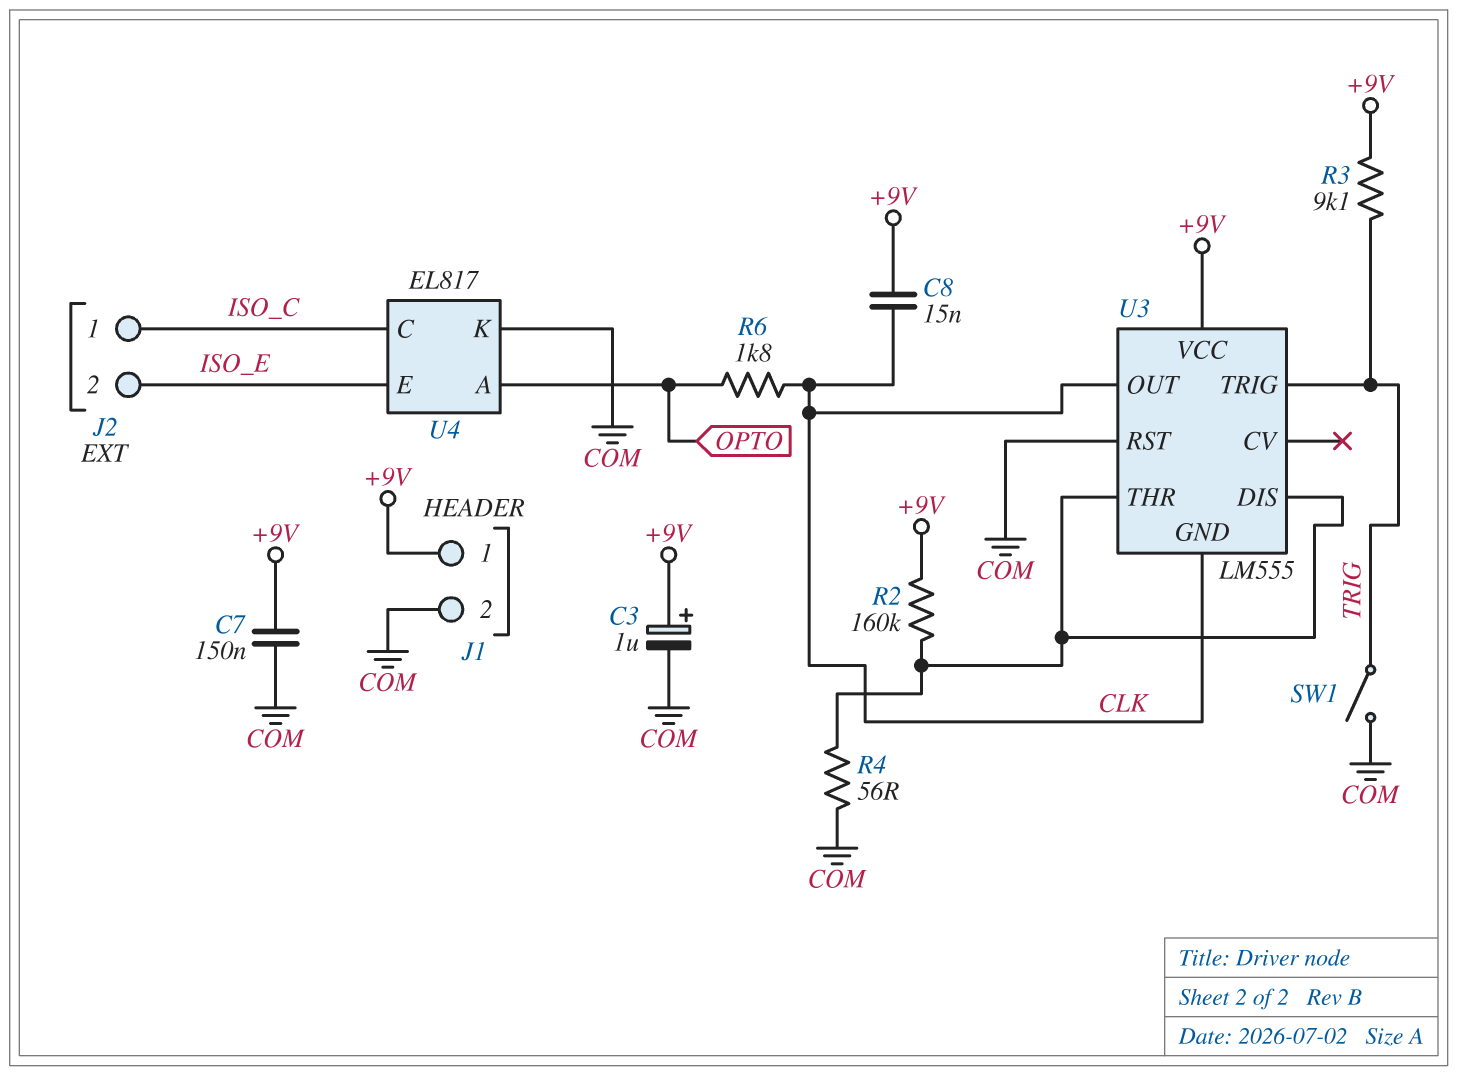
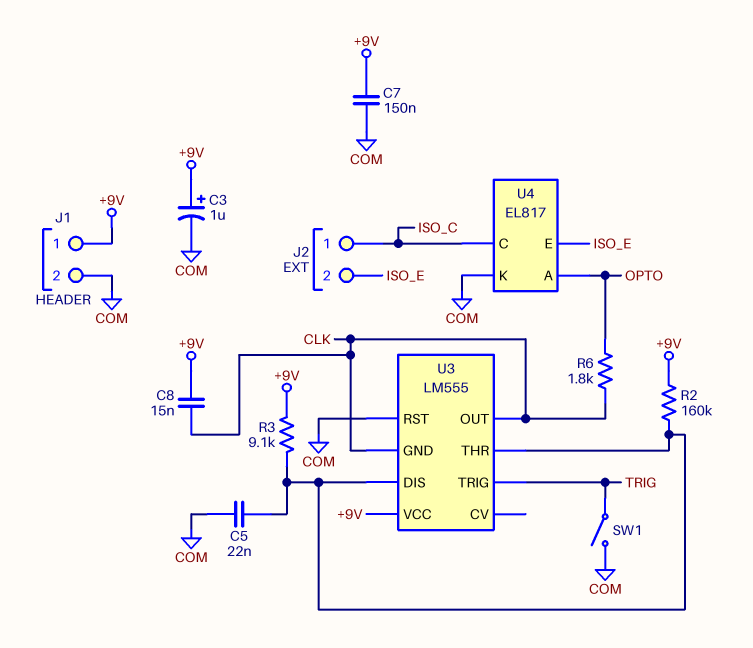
C5: none -> 22nF (COM, U3/DIS)
R3: 9.1k (+9V, TRIG) -> 9.1k (+9V, U3/DIS)
R4: 56 (COM, U3/DIS) -> none

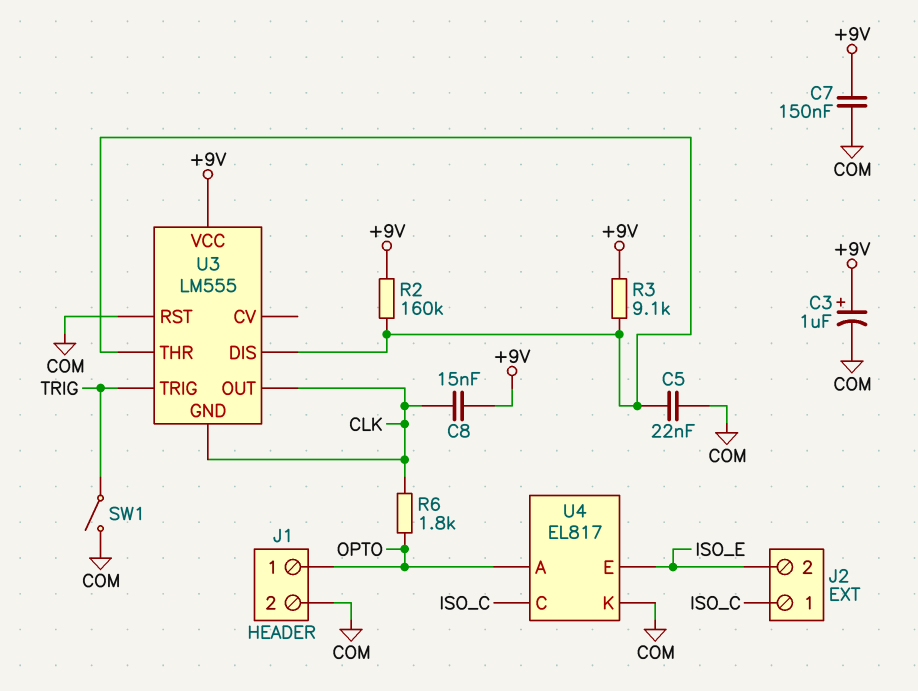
J1 pin 1: +9V -> OPTO

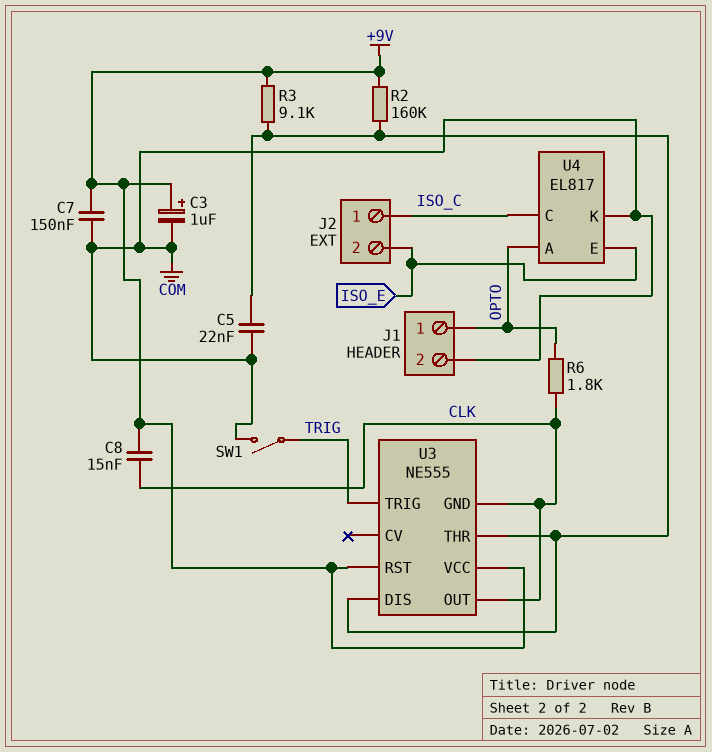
U3: LM555 -> NE555
U3 pin RST: COM -> +9V

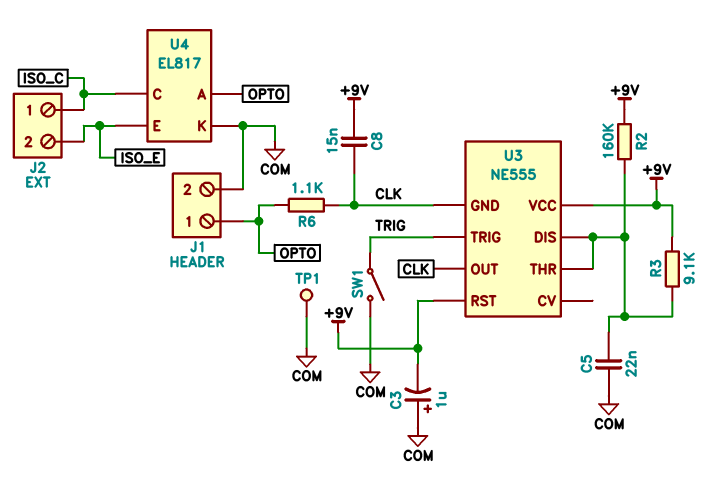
C3: 1uF (plus +9V, minus COM) -> 1uF (plus COM, minus +9V)
C7: 150nF (+9V, COM) -> none
R6: 1.8k (CLK, OPTO) -> 1.1k (CLK, OPTO)
TP1: none -> test point (COM)

